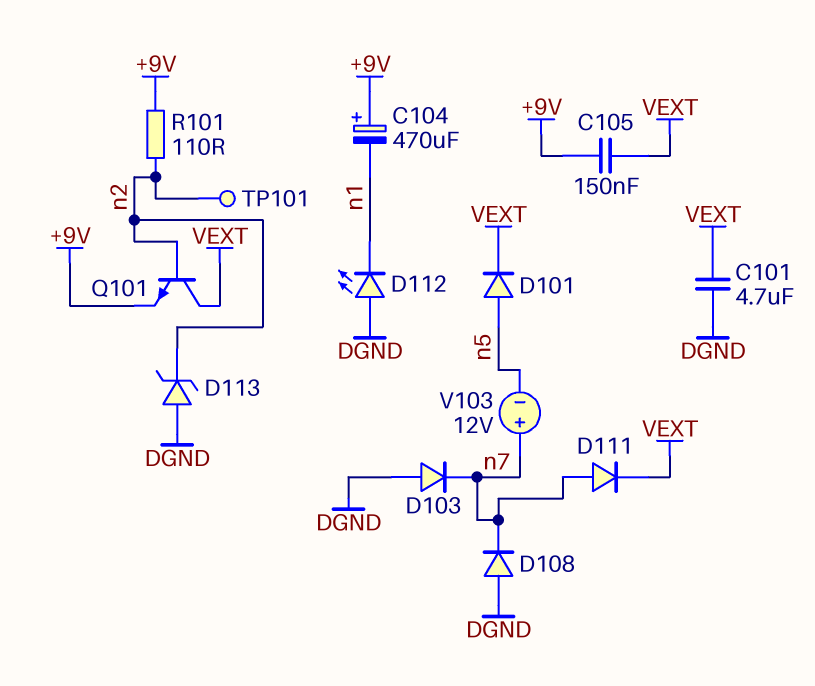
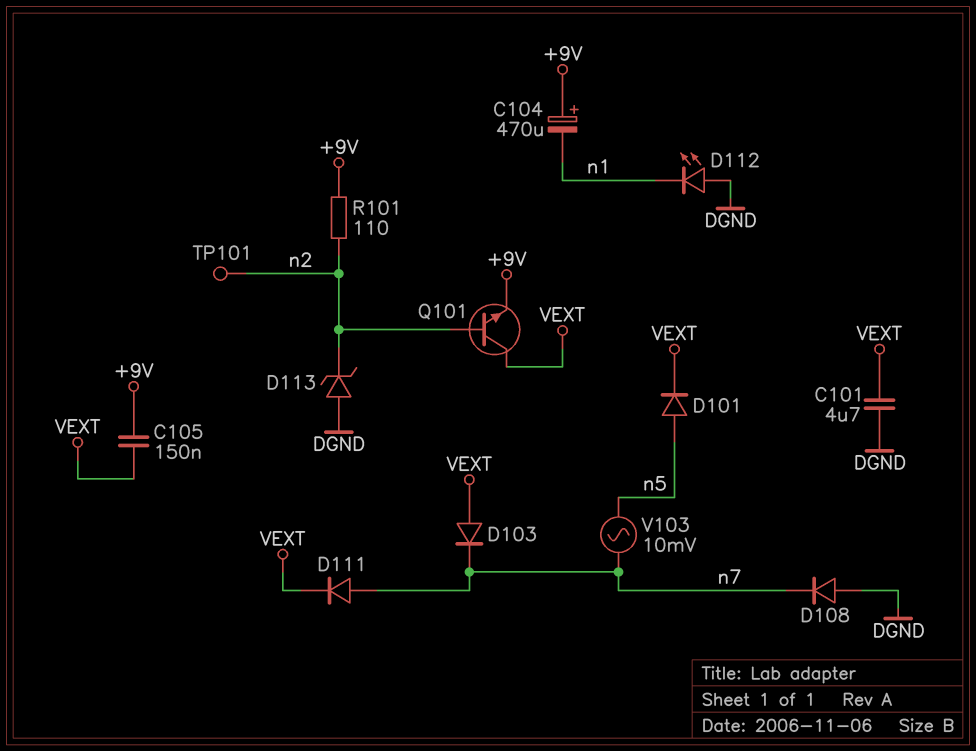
D103: diode (A DGND, K n7) -> diode (A VEXT, K n7)
V103: 12V (plus n7, minus n5) -> AC 10mV (n5, n7)

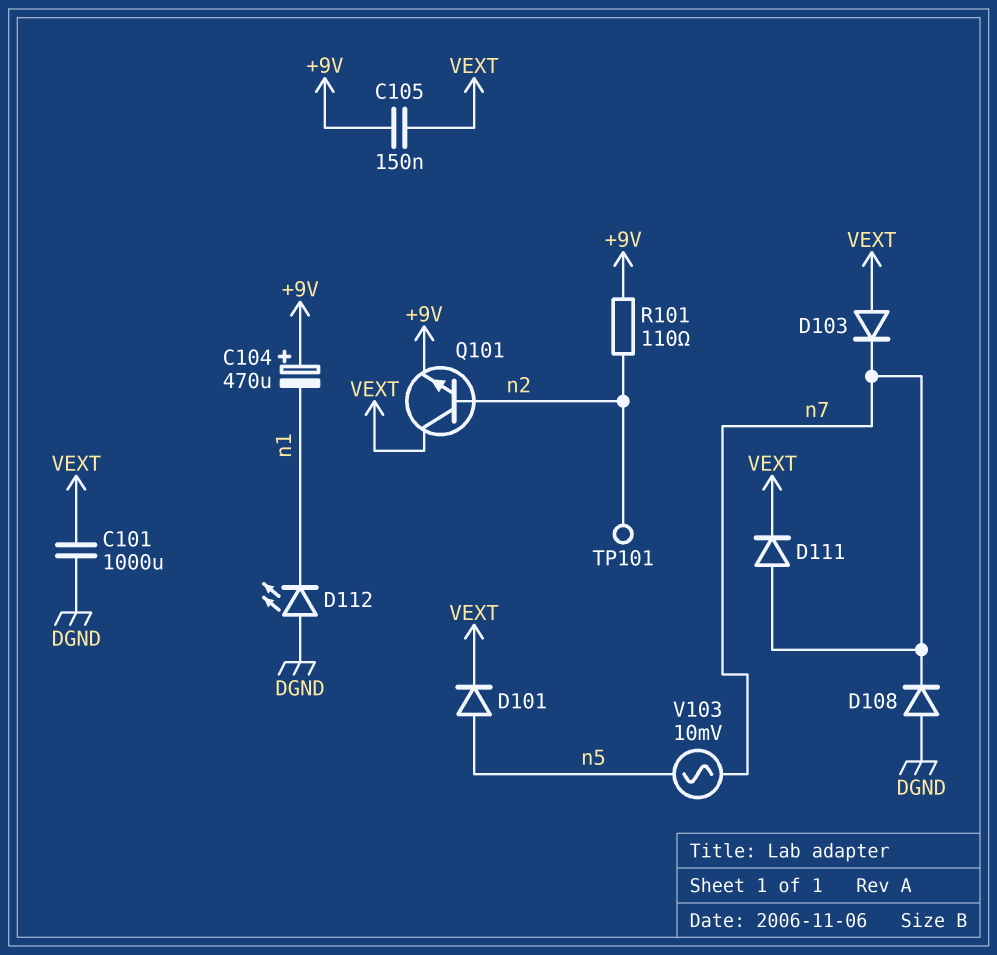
C101: 4.7uF (DGND, VEXT) -> 1000uF (DGND, VEXT)
D113: zener (A DGND, K n2) -> none

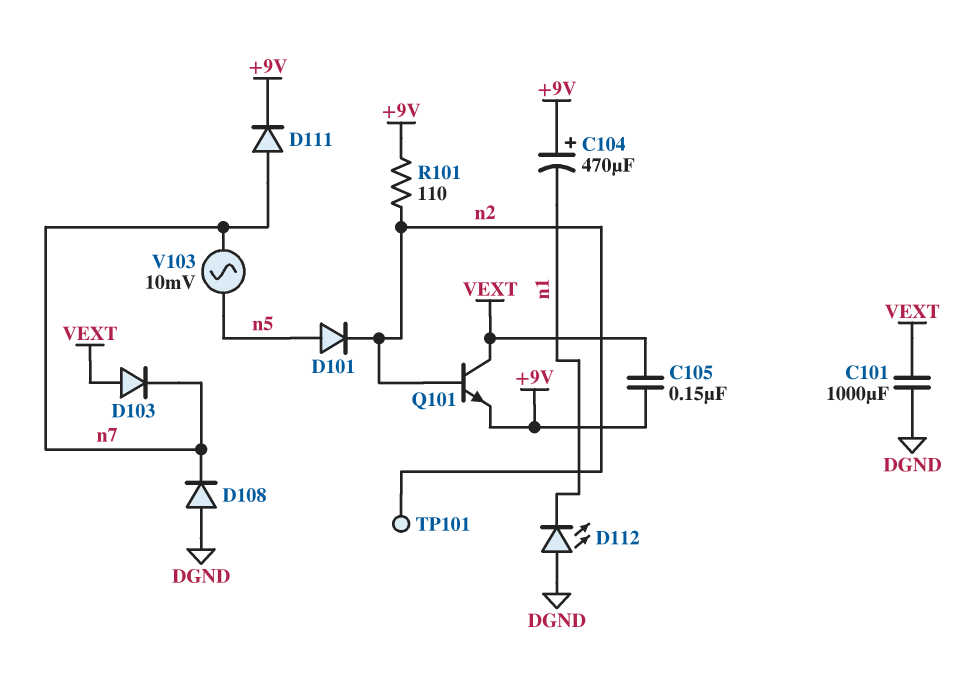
D101: diode (A n5, K VEXT) -> diode (A n5, K n2)
D111: diode (A n7, K VEXT) -> diode (A n7, K +9V)

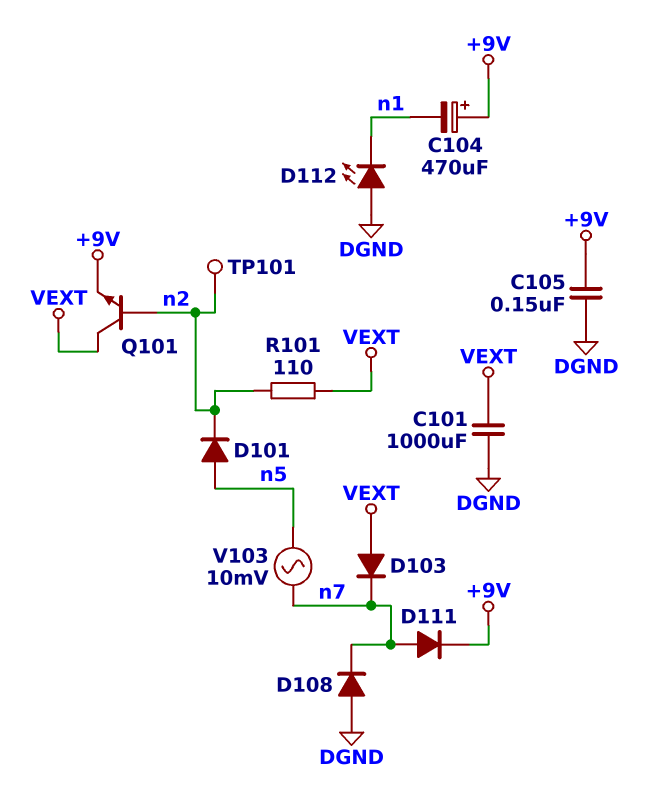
C105: 150nF (+9V, VEXT) -> 150nF (+9V, DGND)
R101: 110 (+9V, n2) -> 110 (VEXT, n2)

